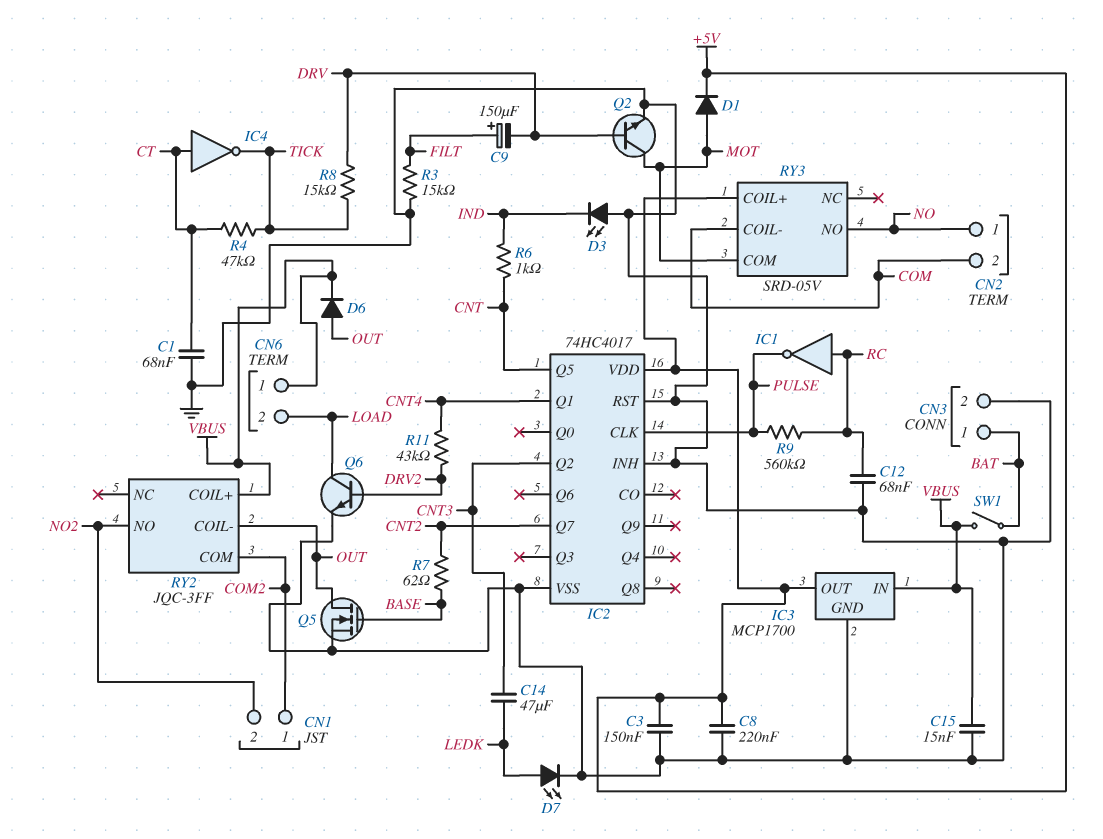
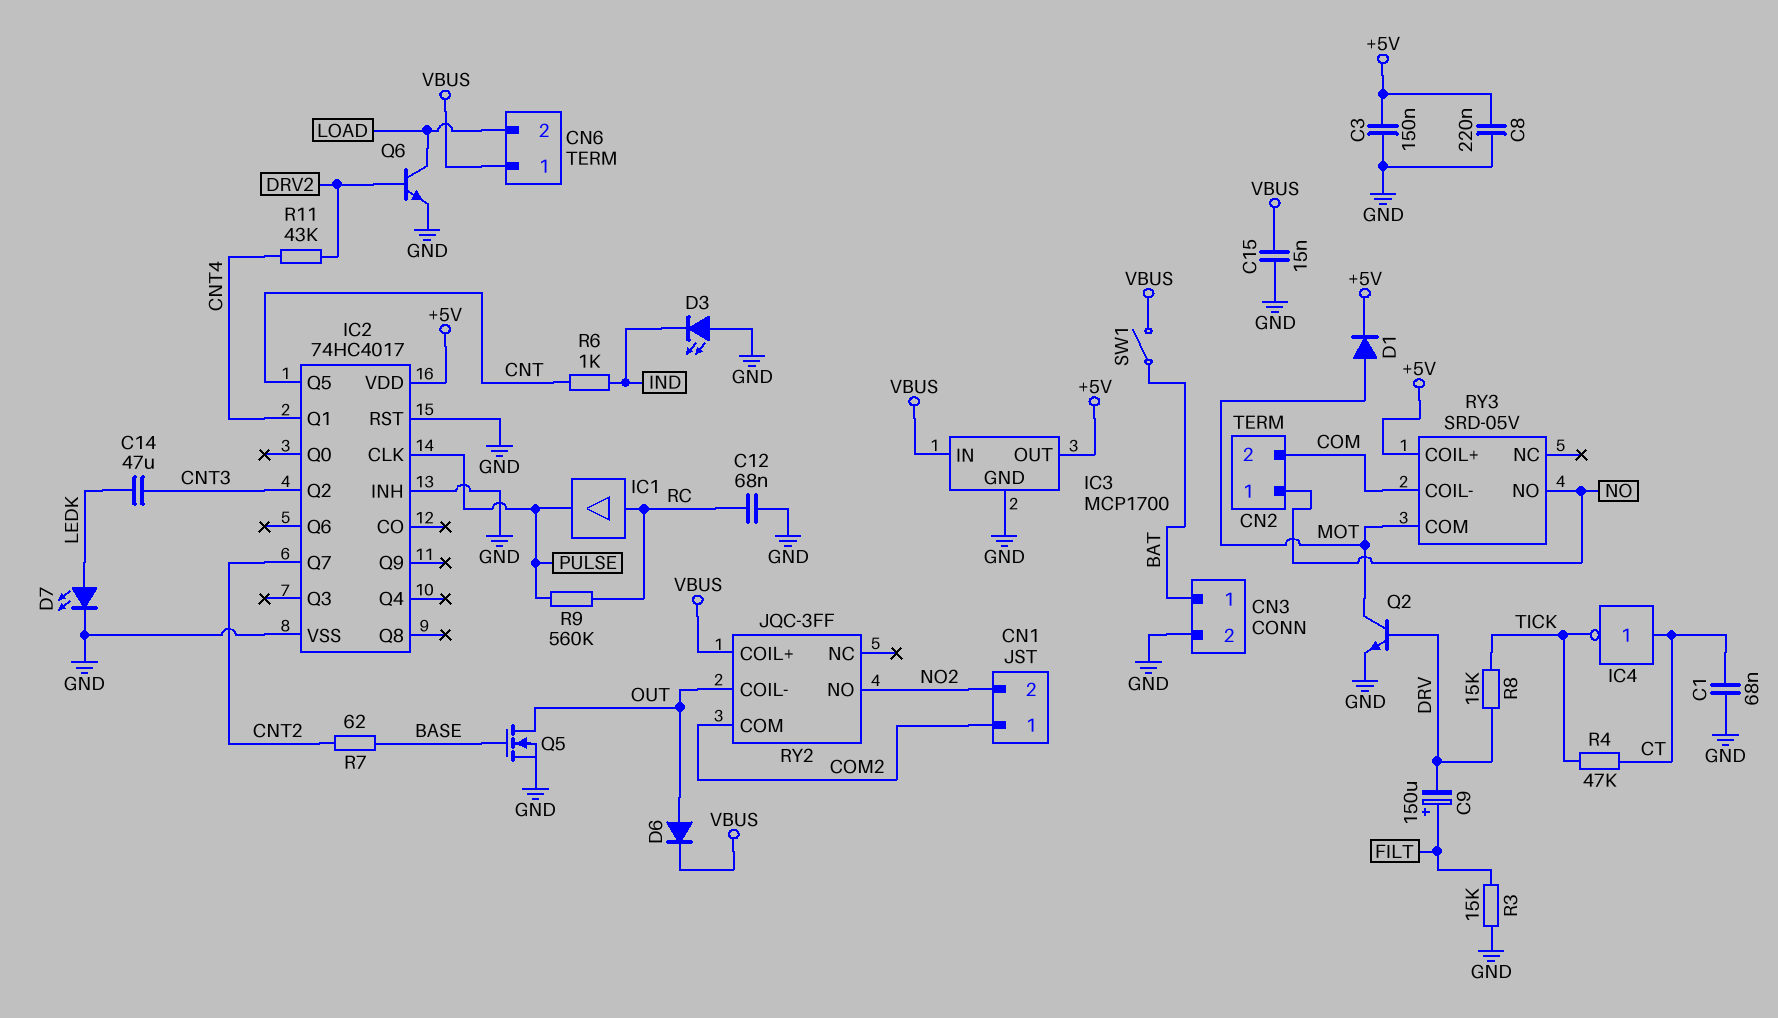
IC1: NOT (in RC, out PULSE) -> buffer (in RC, out PULSE)

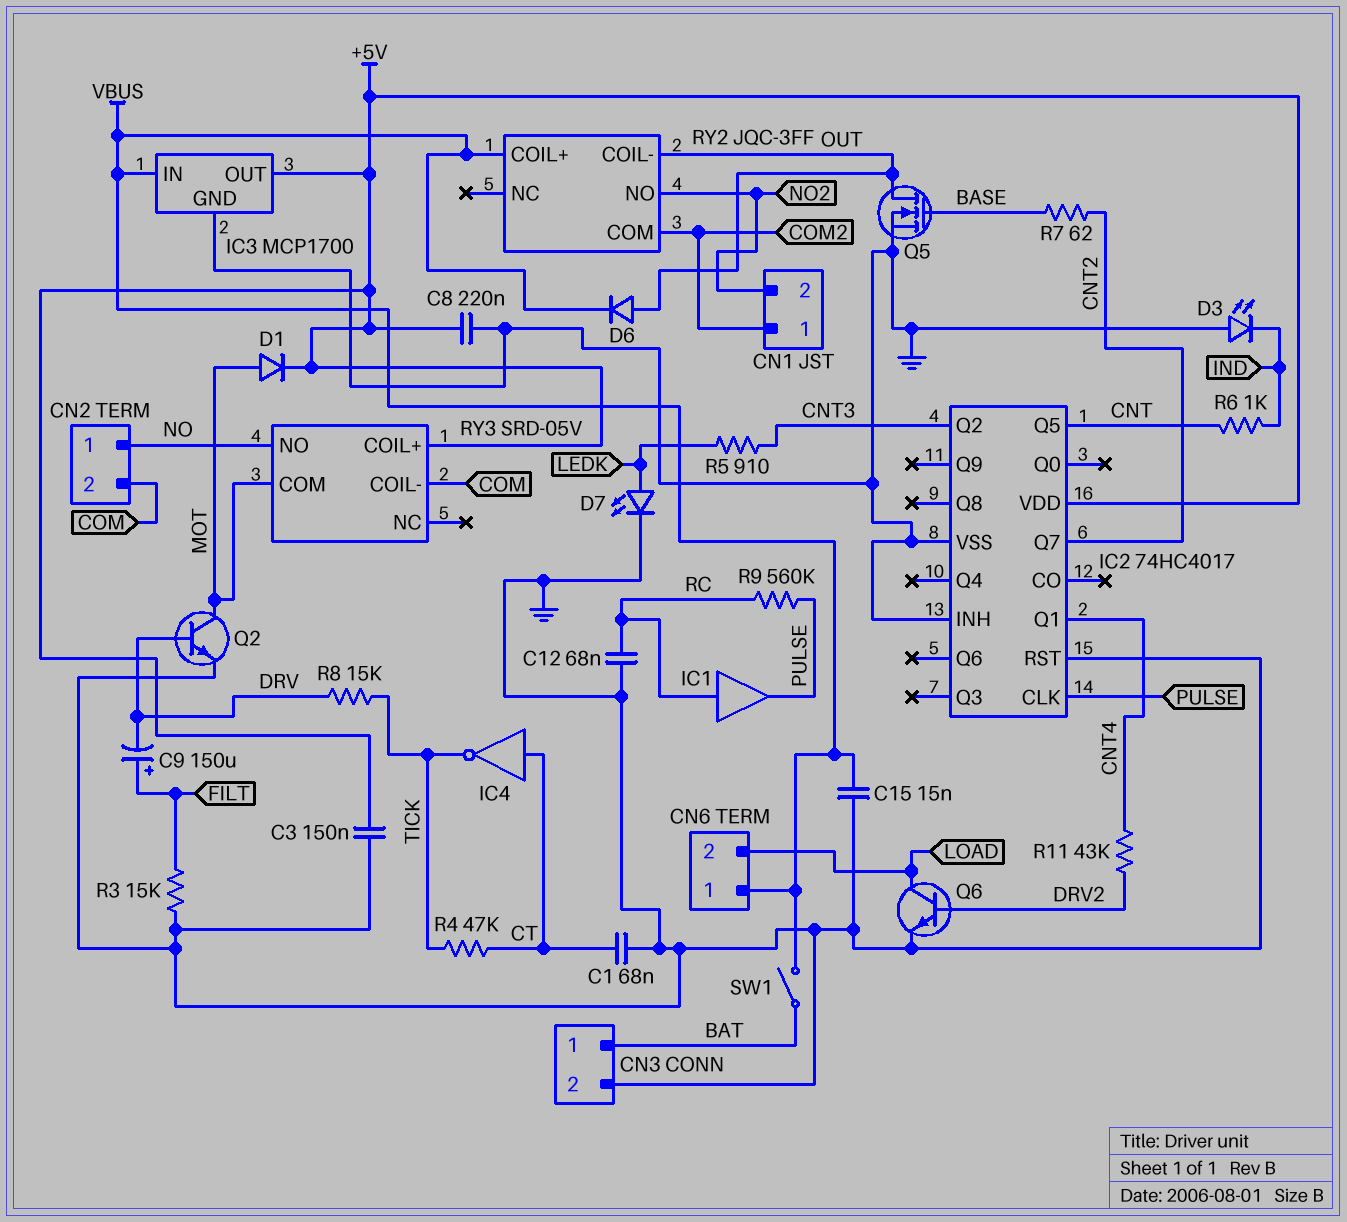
C14: 47uF (CNT3, LEDK) -> none
R5: none -> 910 (CNT3, LEDK)

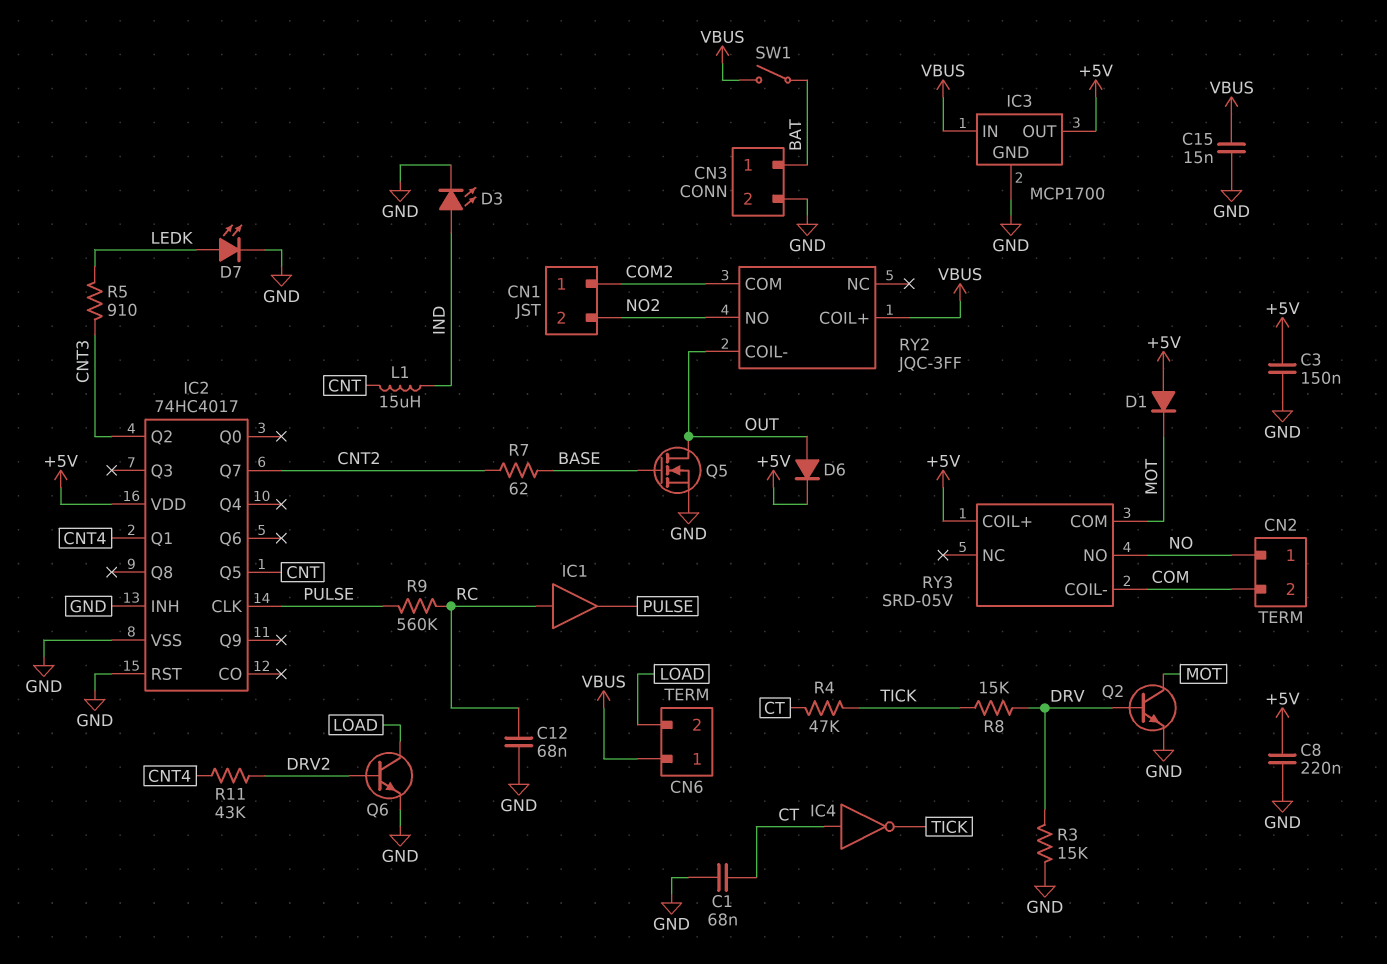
C9: 150uF (plus FILT, minus DRV) -> none
D1: diode (A MOT, K +5V) -> diode (A +5V, K MOT)
D3: LED (A GND, K IND) -> LED (A IND, K GND)
D6: diode (A OUT, K VBUS) -> diode (A OUT, K +5V)
L1: none -> 15uH (CNT, IND)
R3: 15k (FILT, GND) -> 15k (DRV, GND)
R6: 1k (CNT, IND) -> none

